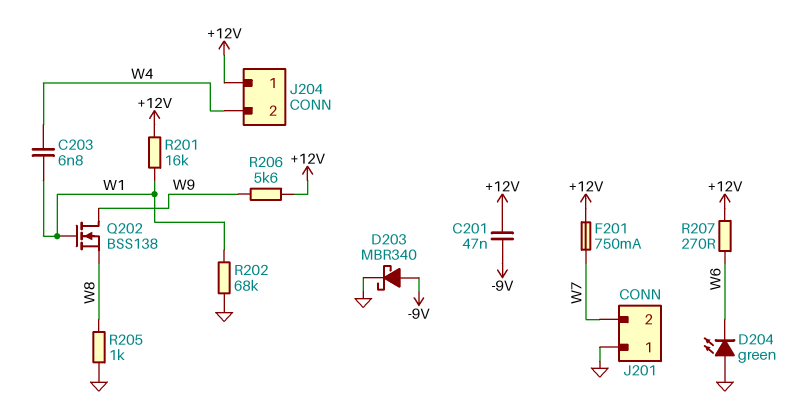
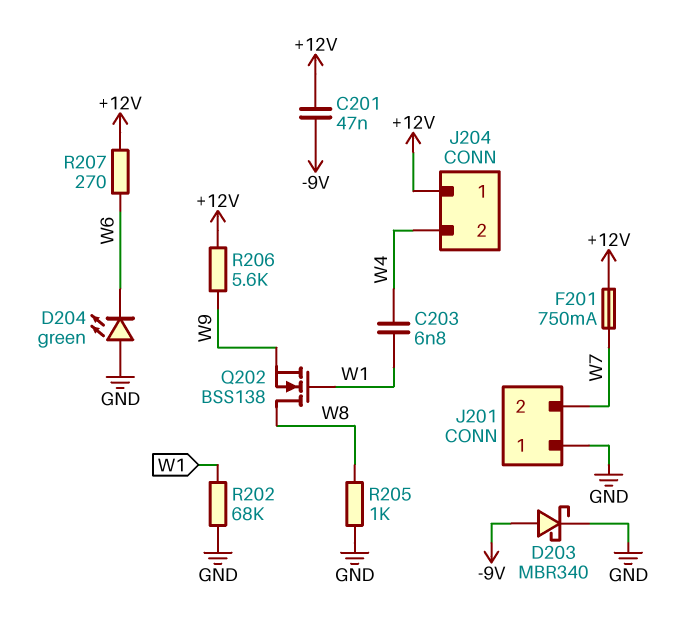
Q202: NMOS BSS138 (G W1, D W9, S W8) -> NMOS BSS138 (G W1, D W8, S W9)
R201: 16k (+12V, W1) -> none

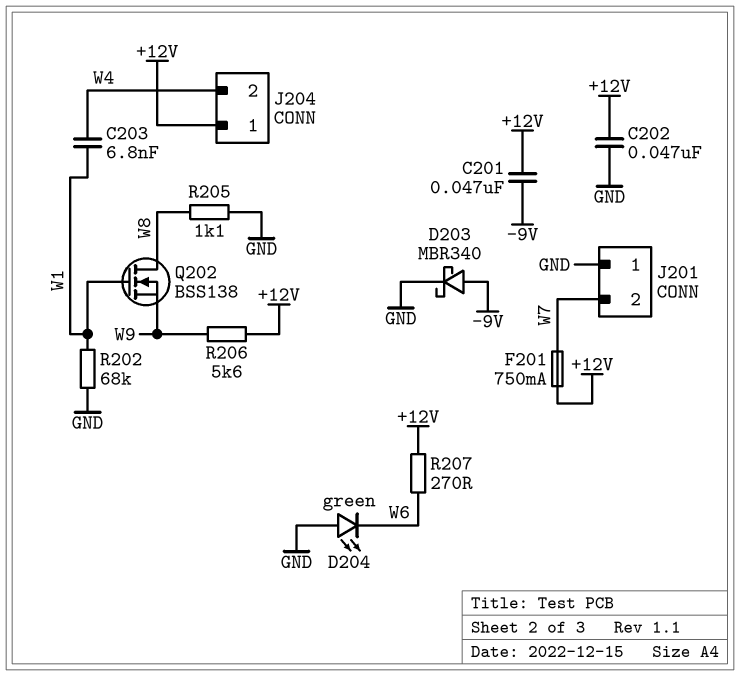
C202: none -> 47nF (+12V, GND)
R205: 1k (GND, W8) -> 1.1k (GND, W8)

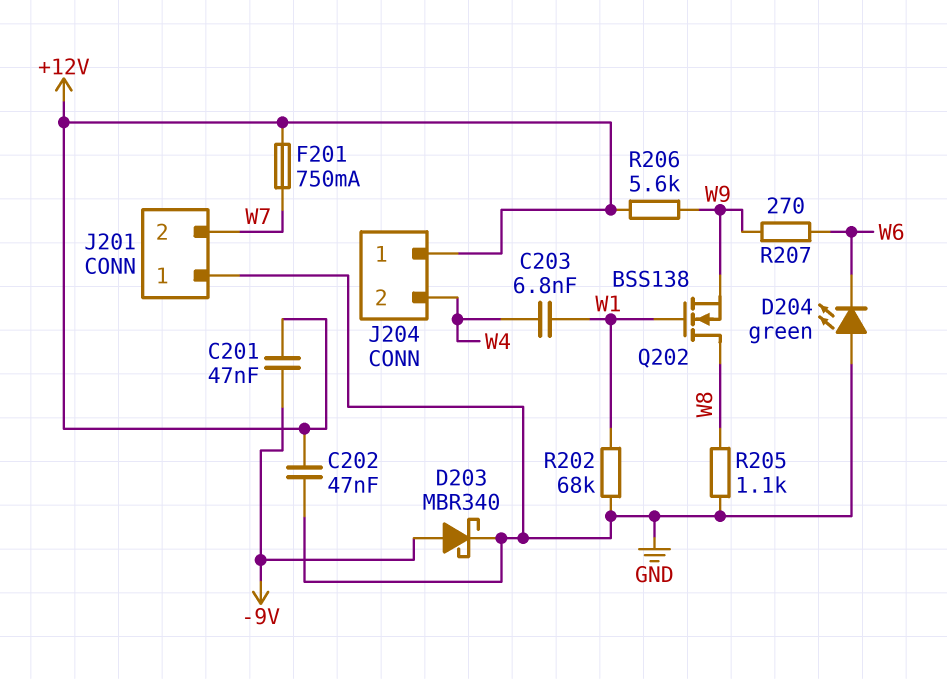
R207: 270 (+12V, W6) -> 270 (W6, W9)

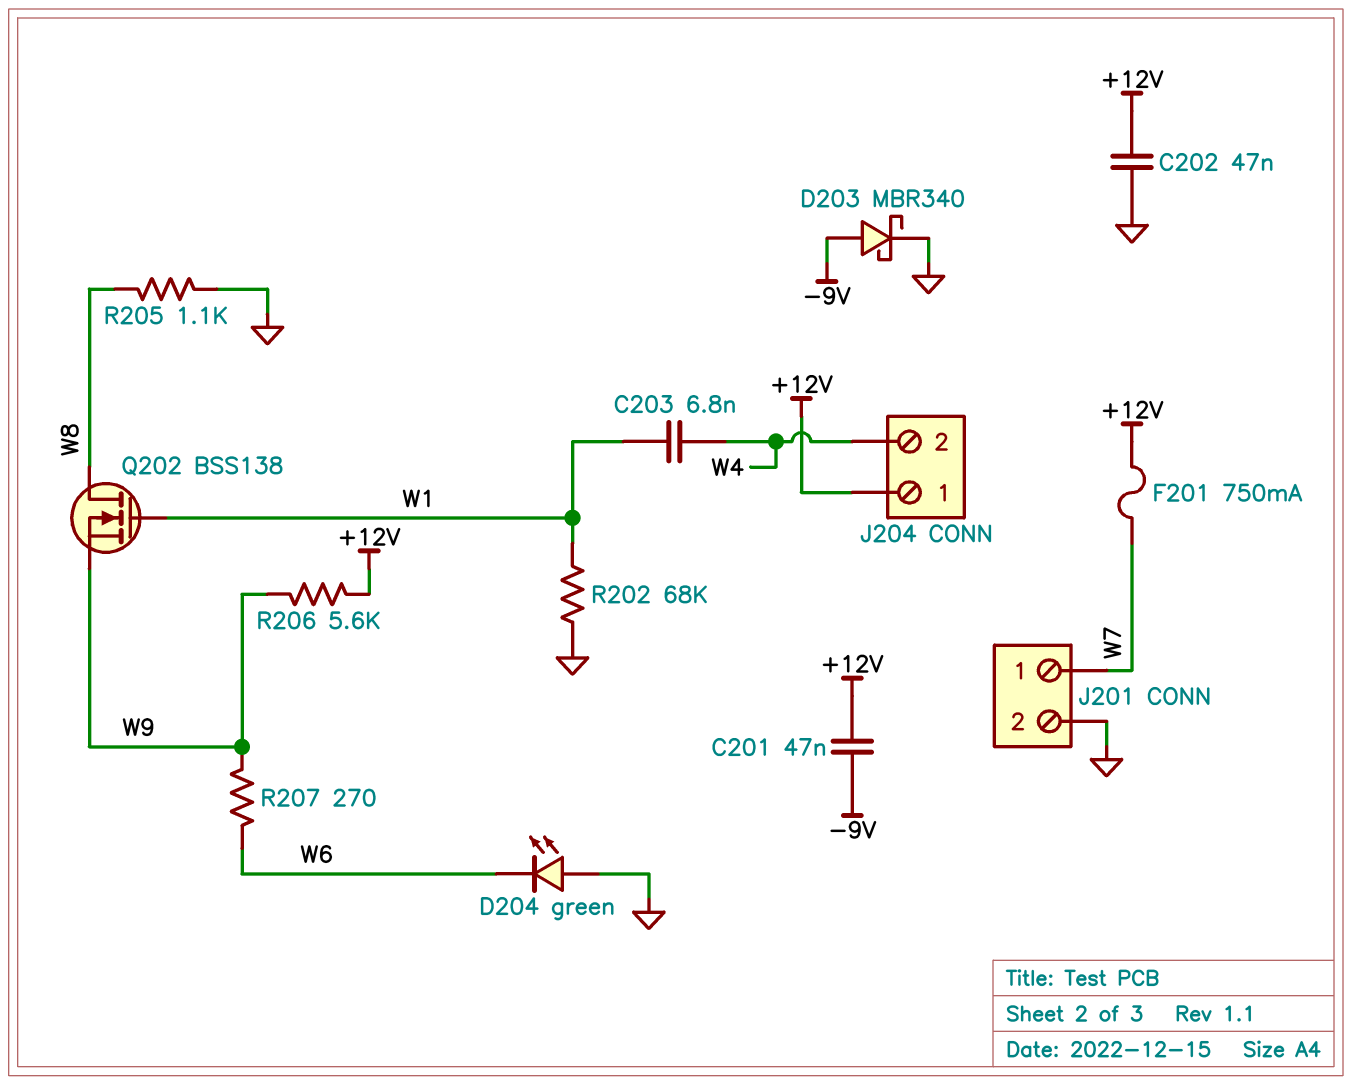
J201 pin 1: GND -> W7
J201 pin 2: W7 -> GND

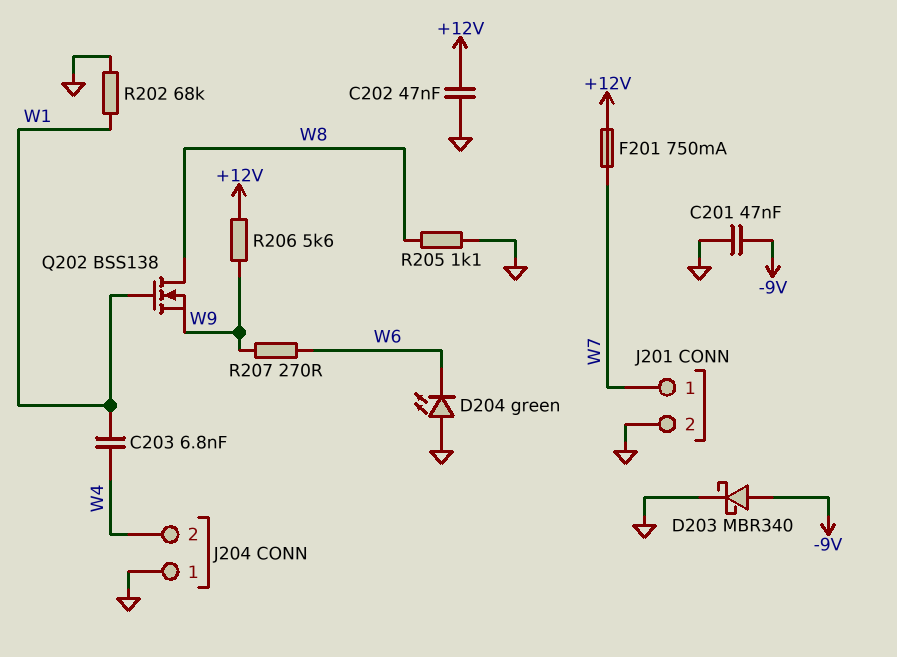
C201: 47nF (+12V, -9V) -> 47nF (-9V, GND)
J204 pin 1: +12V -> GND

